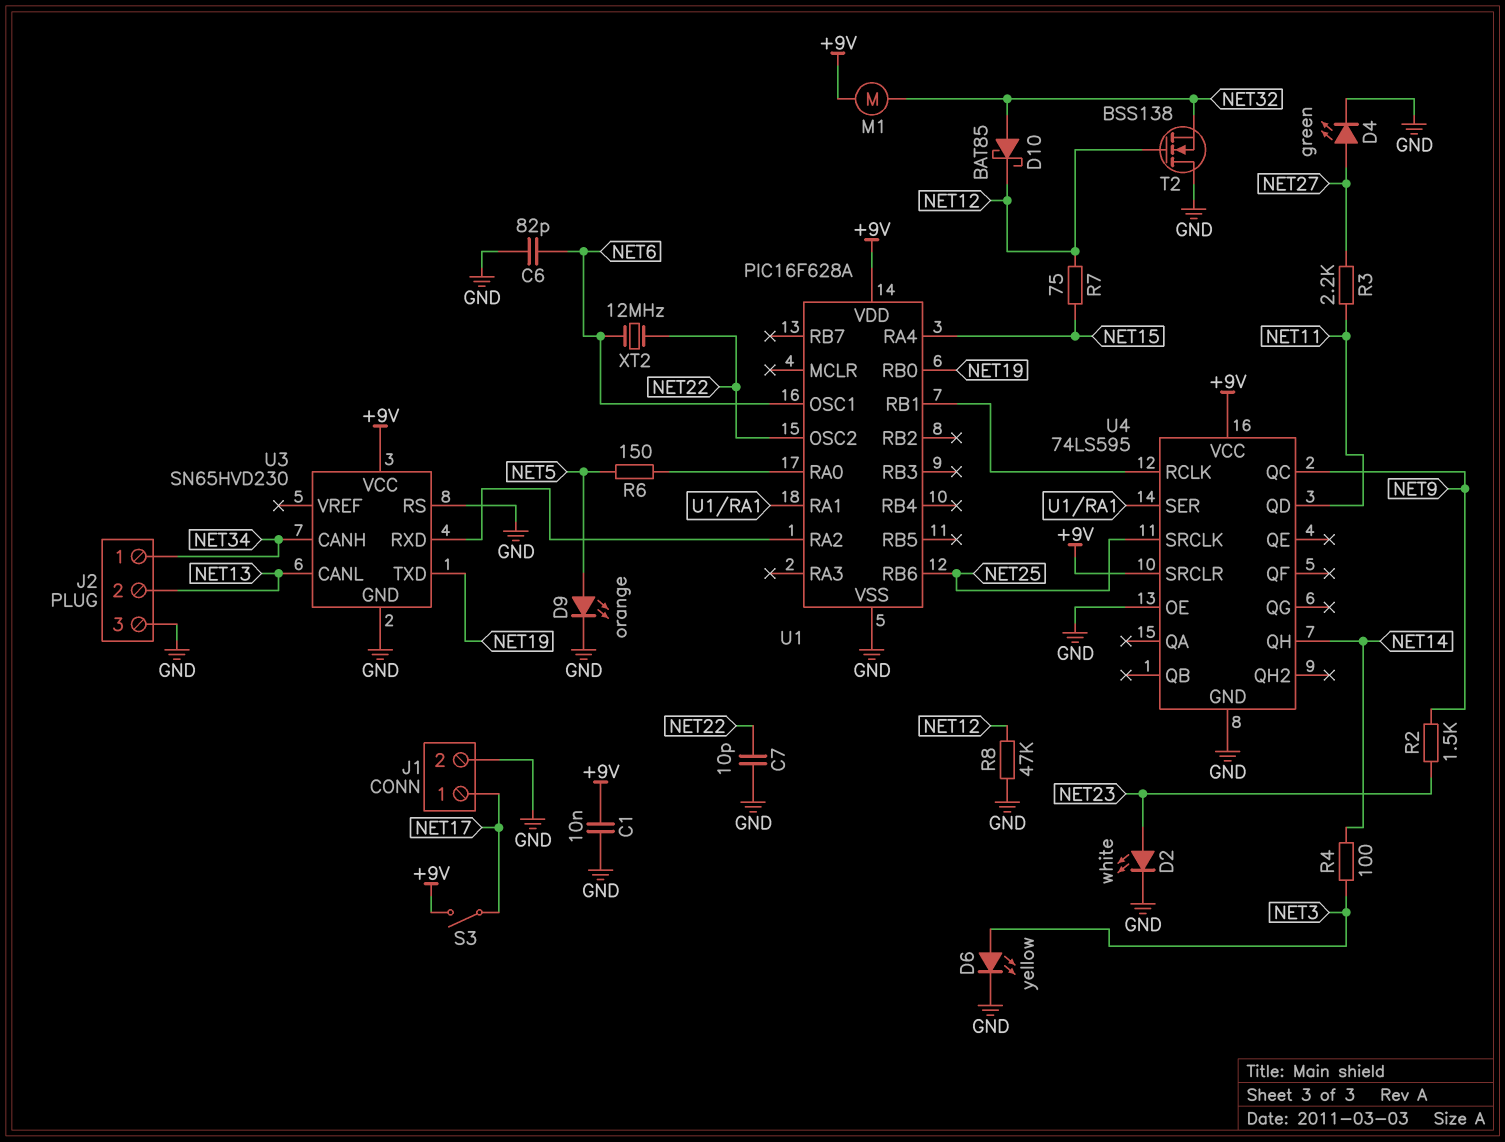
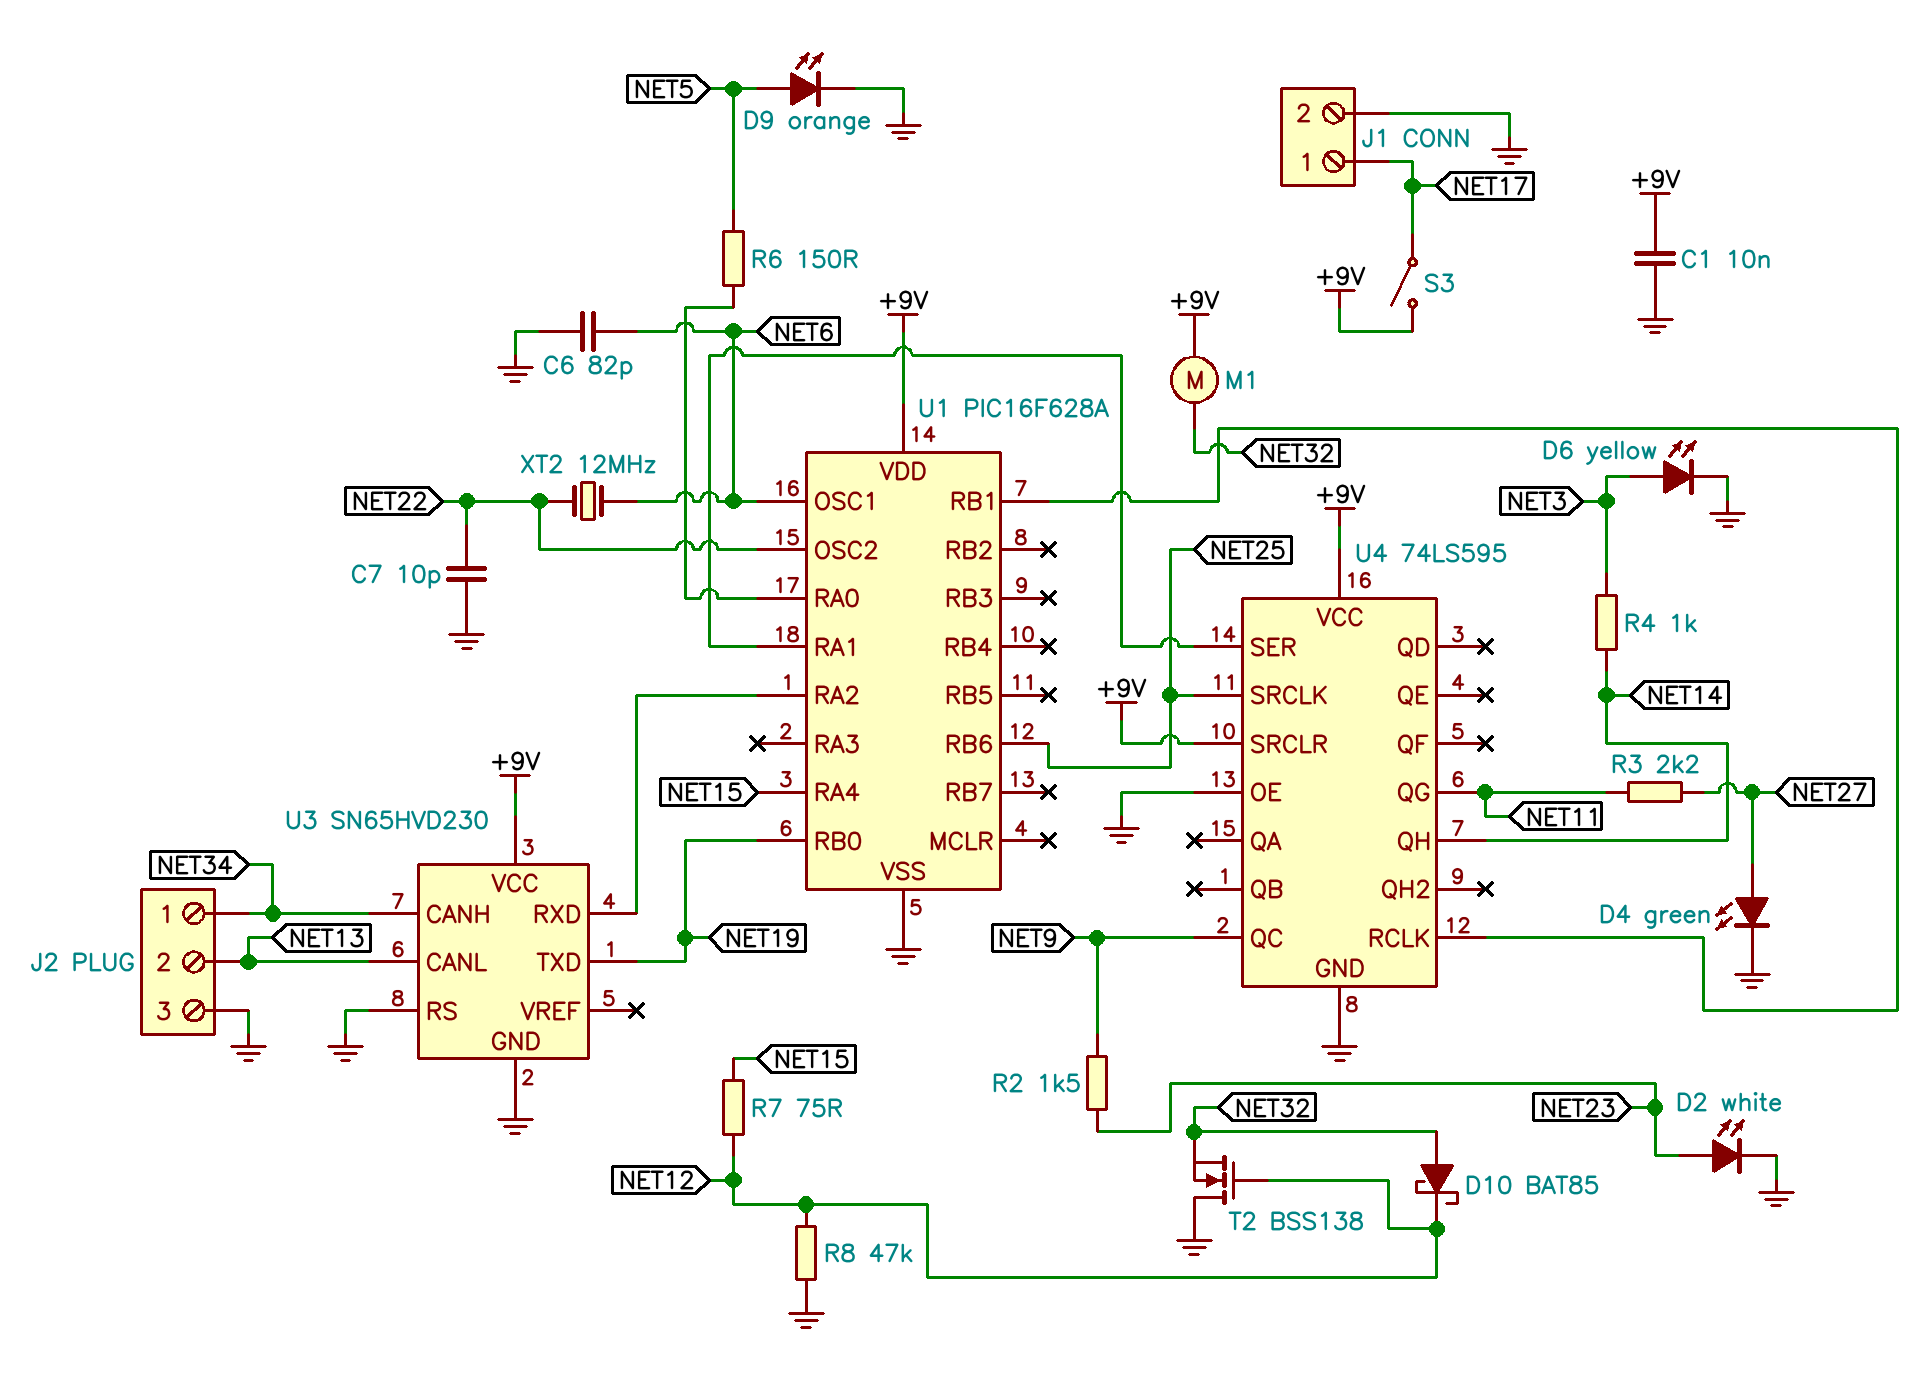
R4: 100 (NET3, NET14) -> 1k (NET3, NET14)
U4 pin QD: NET11 -> none
U4 pin QG: none -> NET11

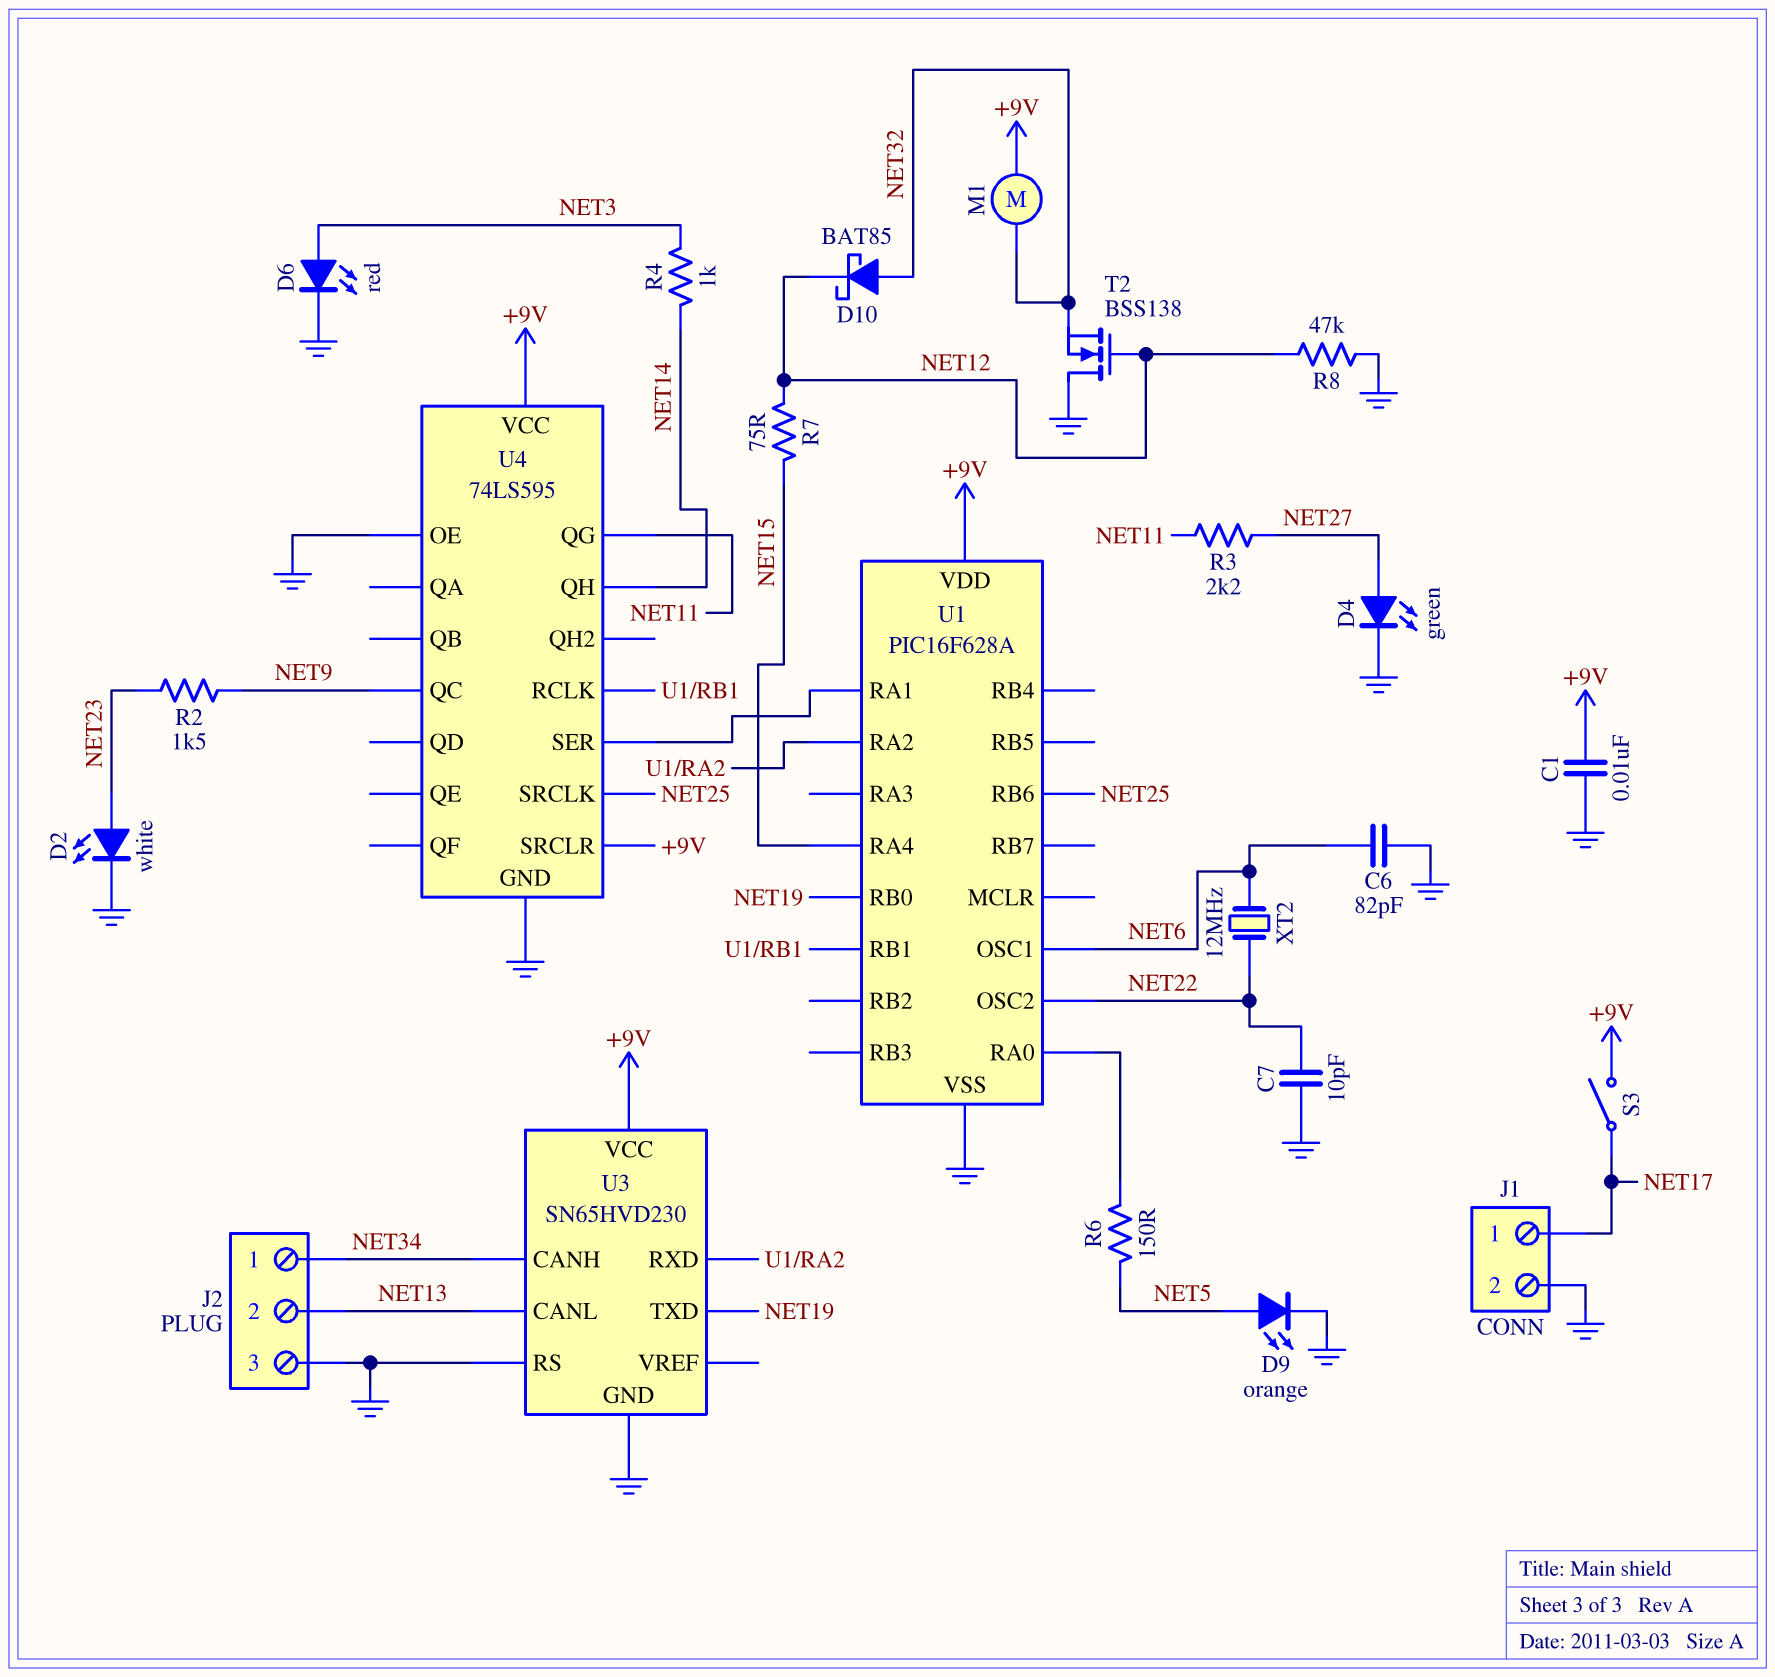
D6: LED yellow (A NET3, K GND) -> LED red (A NET3, K GND)

